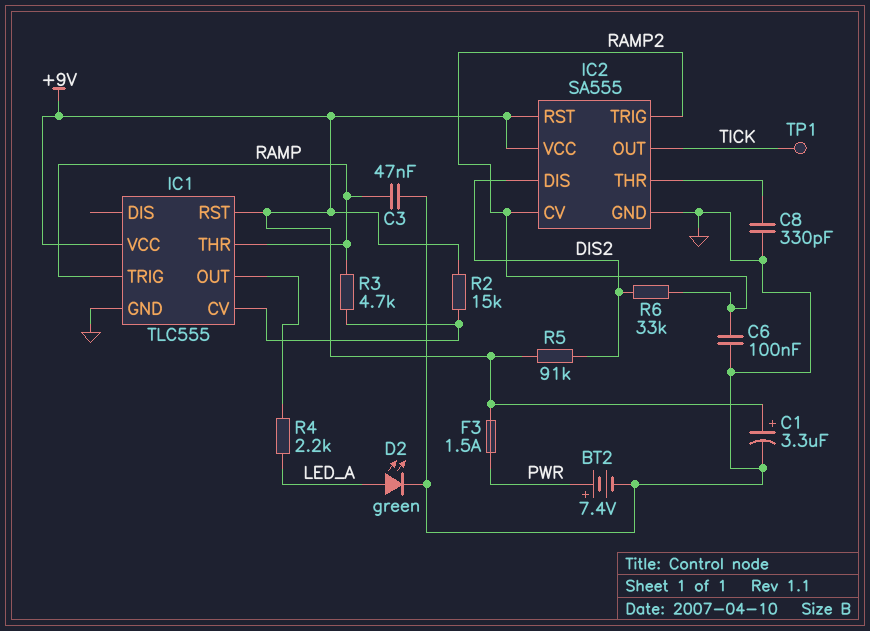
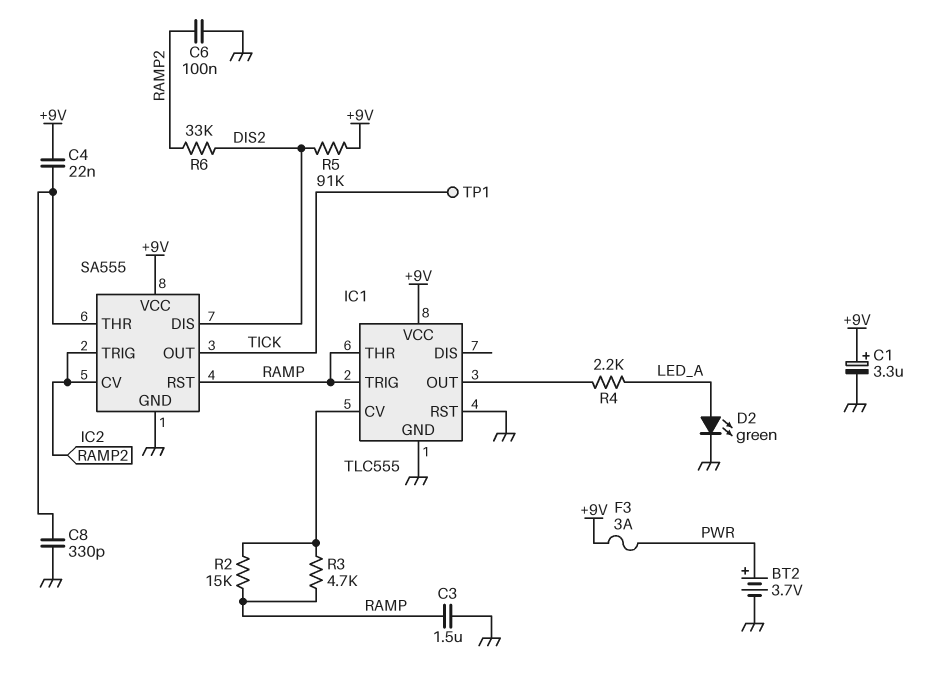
BT2: 7.4V (plus PWR, minus GND) -> 3.7V (plus PWR, minus GND)
C3: 47nF (GND, RAMP) -> 1.5uF (GND, RAMP)
C4: none -> 22nF (+9V, IC2/THR)
F3: 1.5A (+9V, PWR) -> 3A (+9V, PWR)
IC1 pin RST: +9V -> GND
IC2 pin RST: +9V -> RAMP
R2: 15k (+9V, IC1/CV) -> 15k (IC1/CV, RAMP)

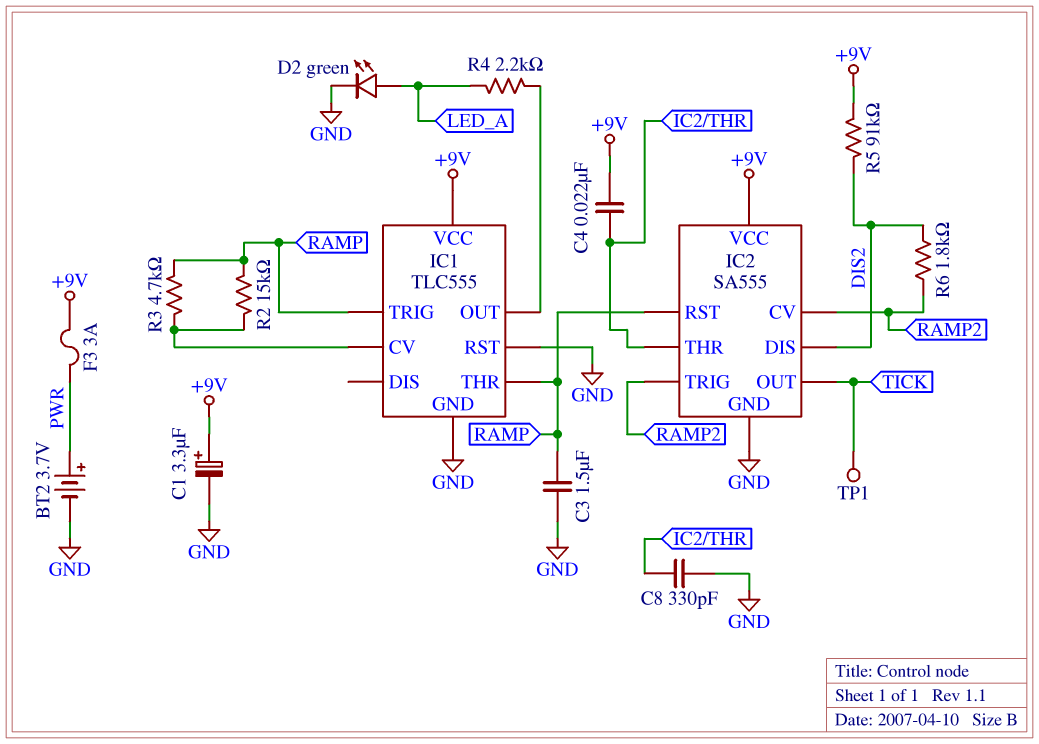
C6: 100nF (GND, RAMP2) -> none
R6: 33k (DIS2, RAMP2) -> 1.8k (DIS2, RAMP2)

